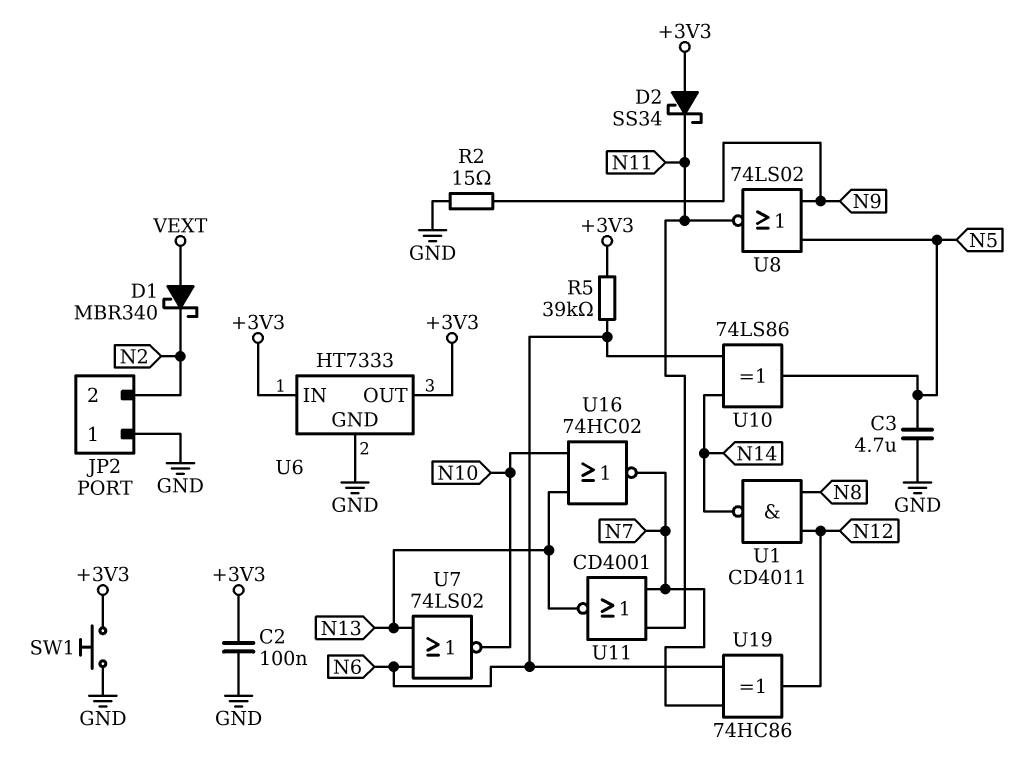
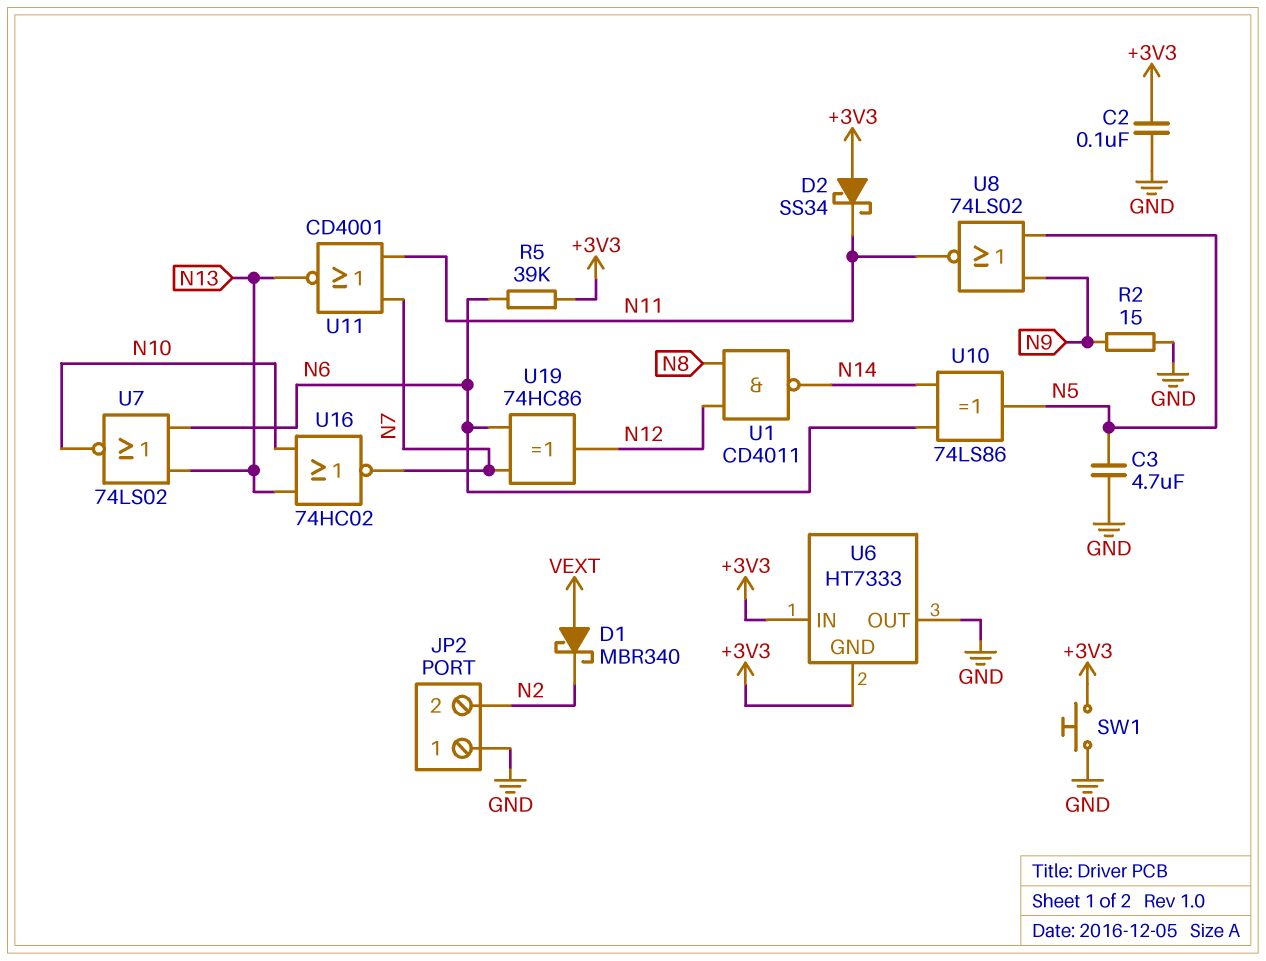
U6 pin GND: GND -> +3V3
U6 pin OUT: +3V3 -> GND

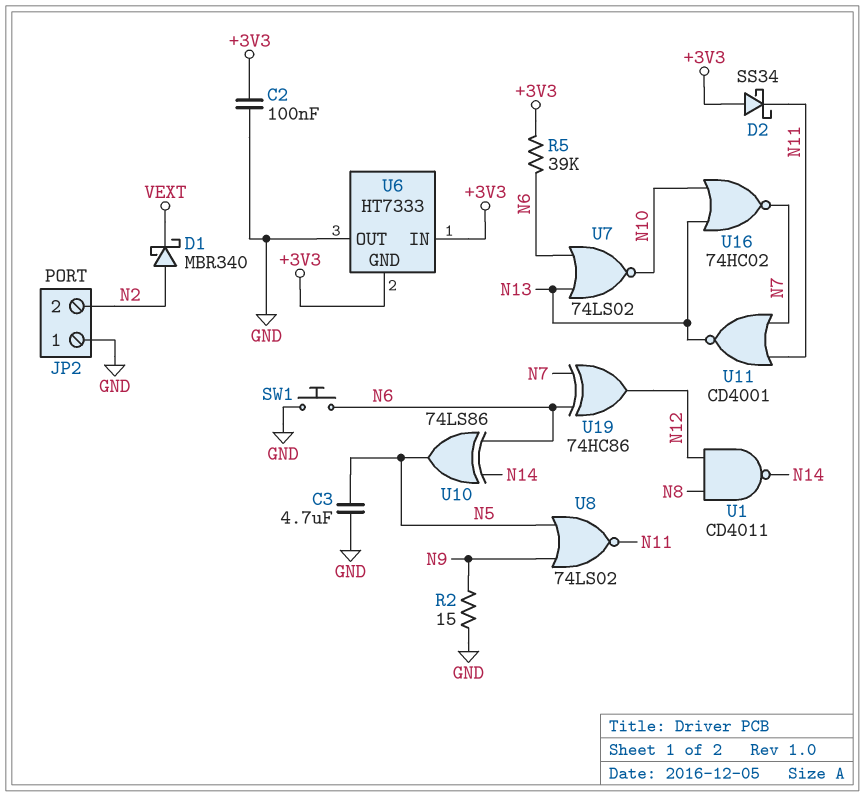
D1: schottky MBR340 (A VEXT, K N2) -> schottky MBR340 (A N2, K VEXT)
SW1: button (+3V3, GND) -> button (GND, N6)

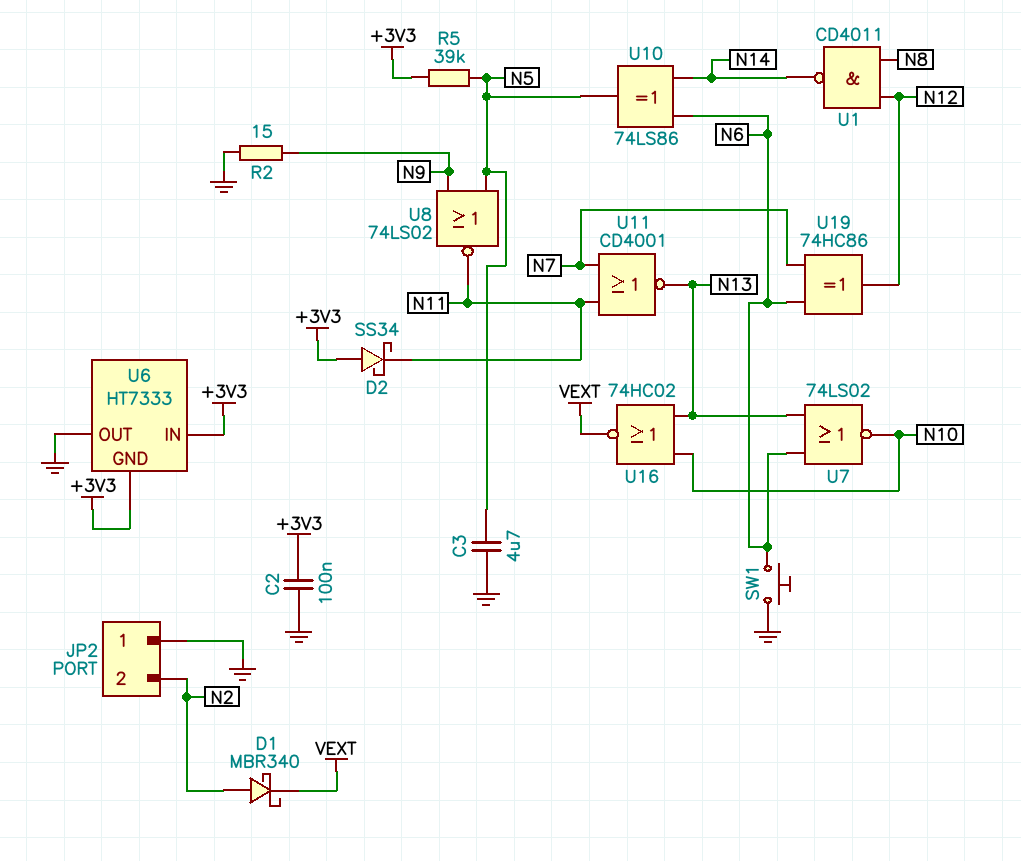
R5: 39k (+3V3, N6) -> 39k (+3V3, N5)
U16: NOR 74HC02 (in N10, in N13, out N7) -> NOR 74HC02 (in N10, in N13, out VEXT)

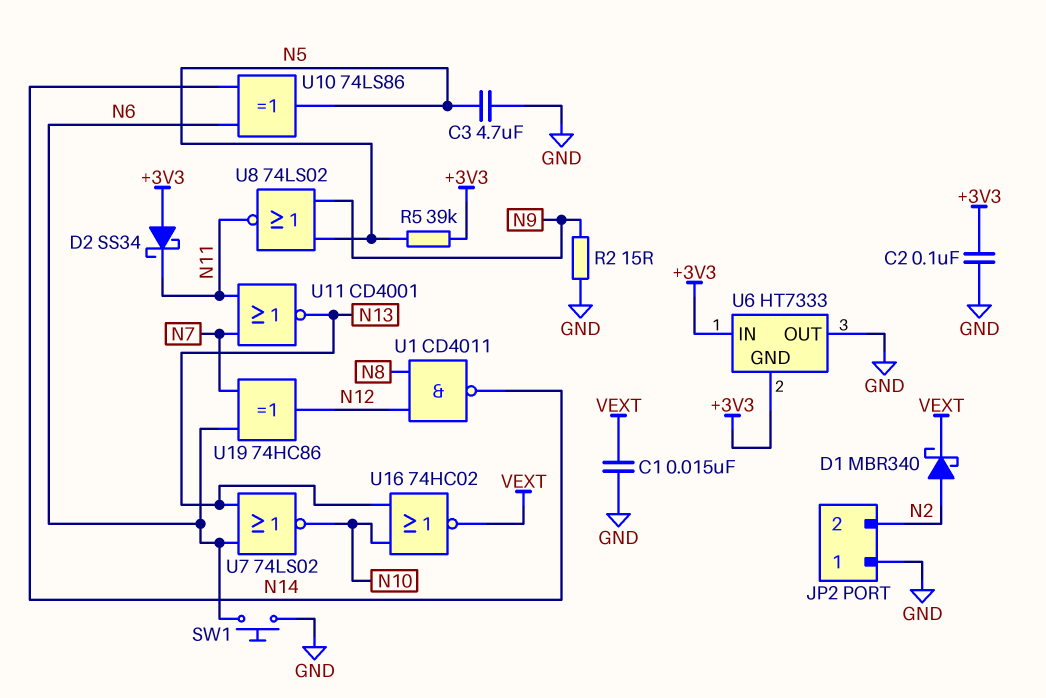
C1: none -> 15nF (GND, VEXT)

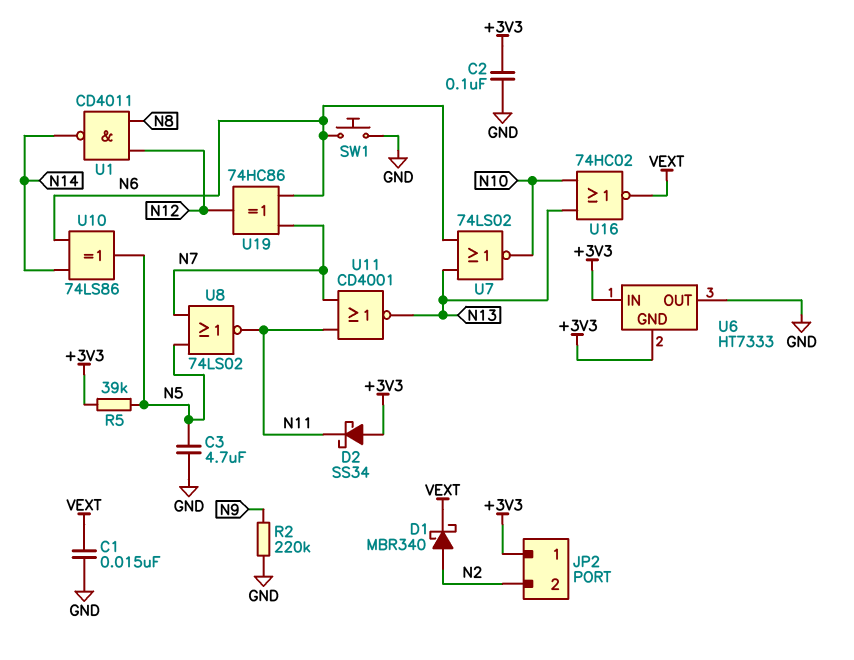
JP2 pin 1: GND -> +3V3
R2: 15 (GND, N9) -> 220k (GND, N9)
U8: NOR 74LS02 (in N5, in N9, out N11) -> NOR 74LS02 (in N5, in N7, out N11)

